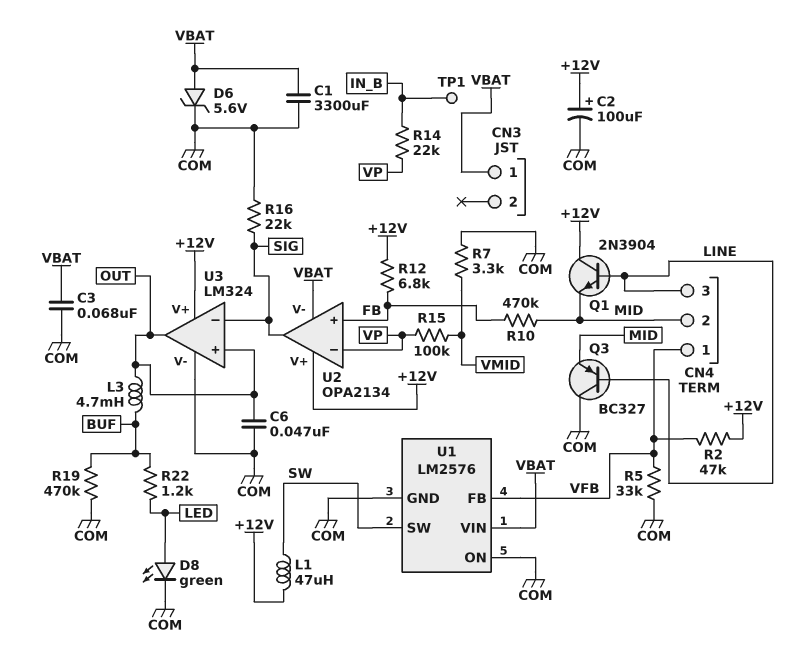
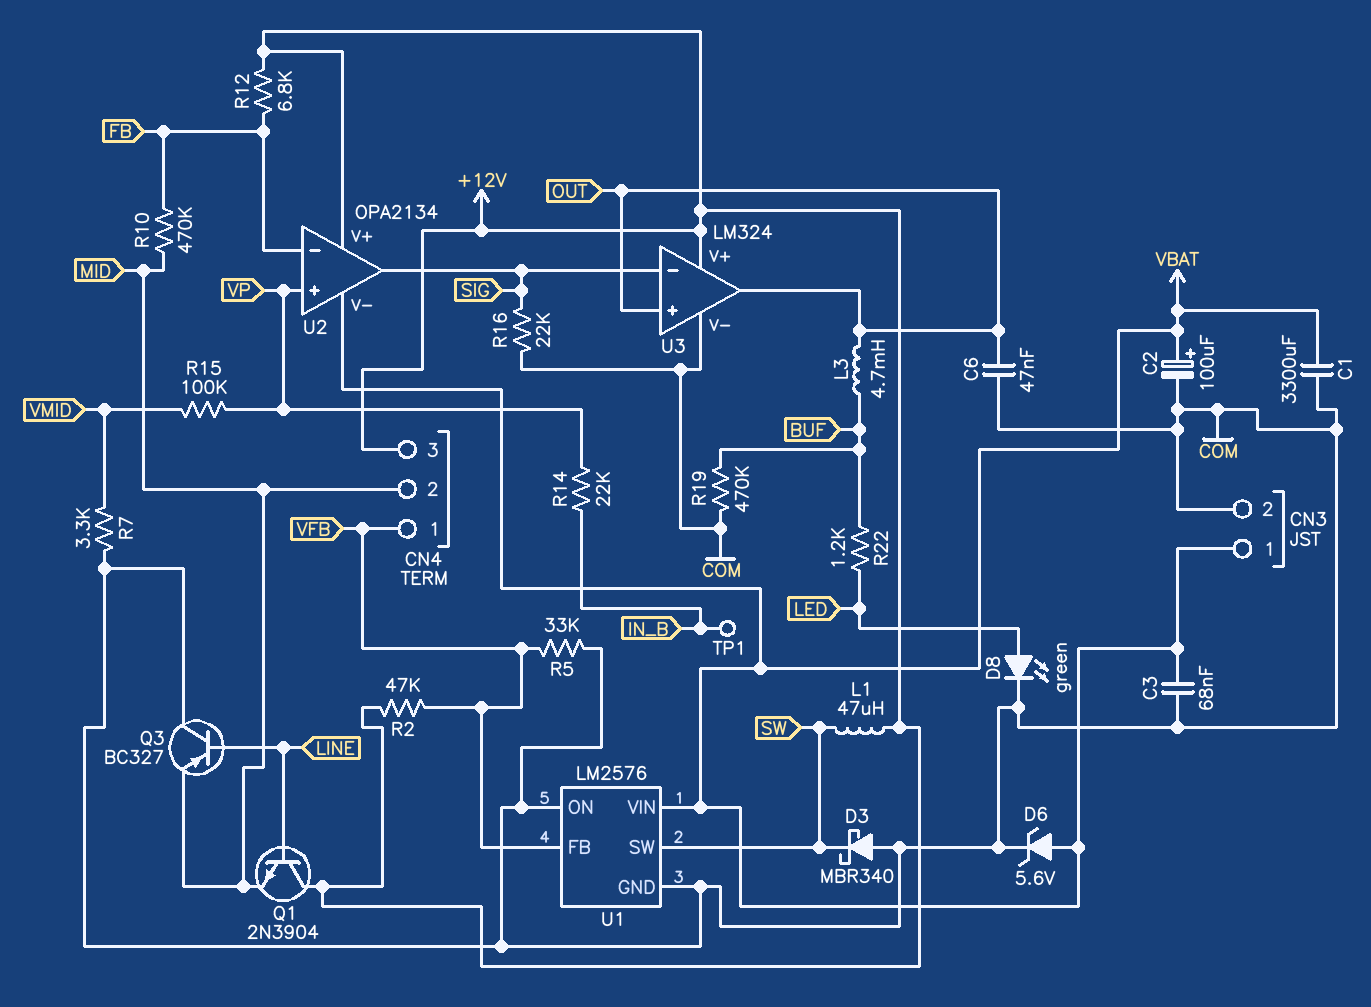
C2: 100uF (plus +12V, minus COM) -> 100uF (plus VBAT, minus COM)
CN3 pin 2: none -> COM
CN4 pin 3: LINE -> +12V
D3: none -> schottky MBR340 (A COM, K SW)
U2 pin in+: FB -> VP
U2 pin in-: VP -> FB

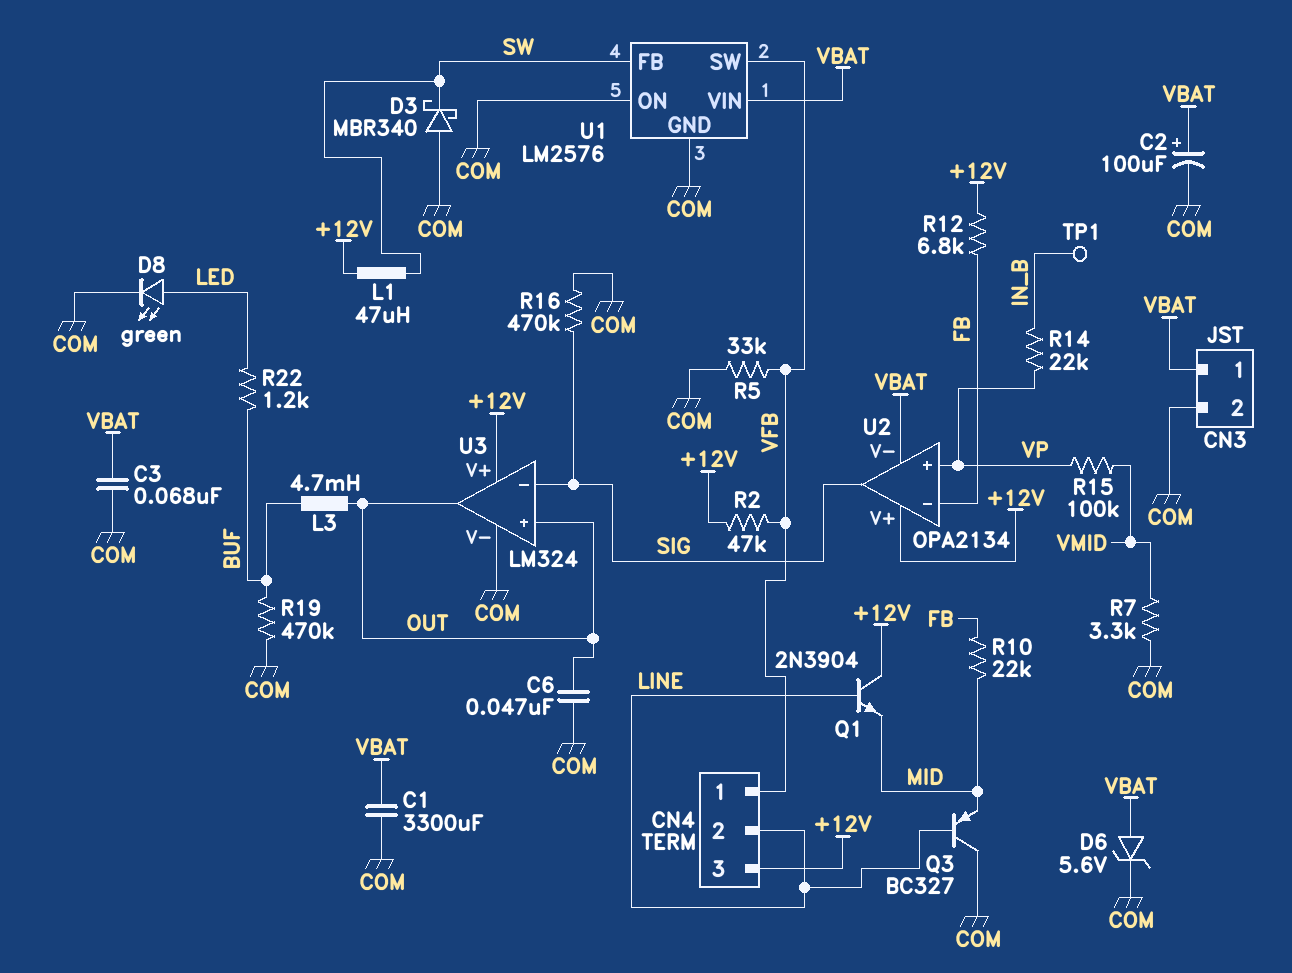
CN4 pin 2: MID -> LINE
R10: 470k (FB, MID) -> 22k (FB, MID)
R16: 22k (COM, SIG) -> 470k (COM, SIG)
U1 pin FB: VFB -> SW
U1 pin SW: SW -> VFB

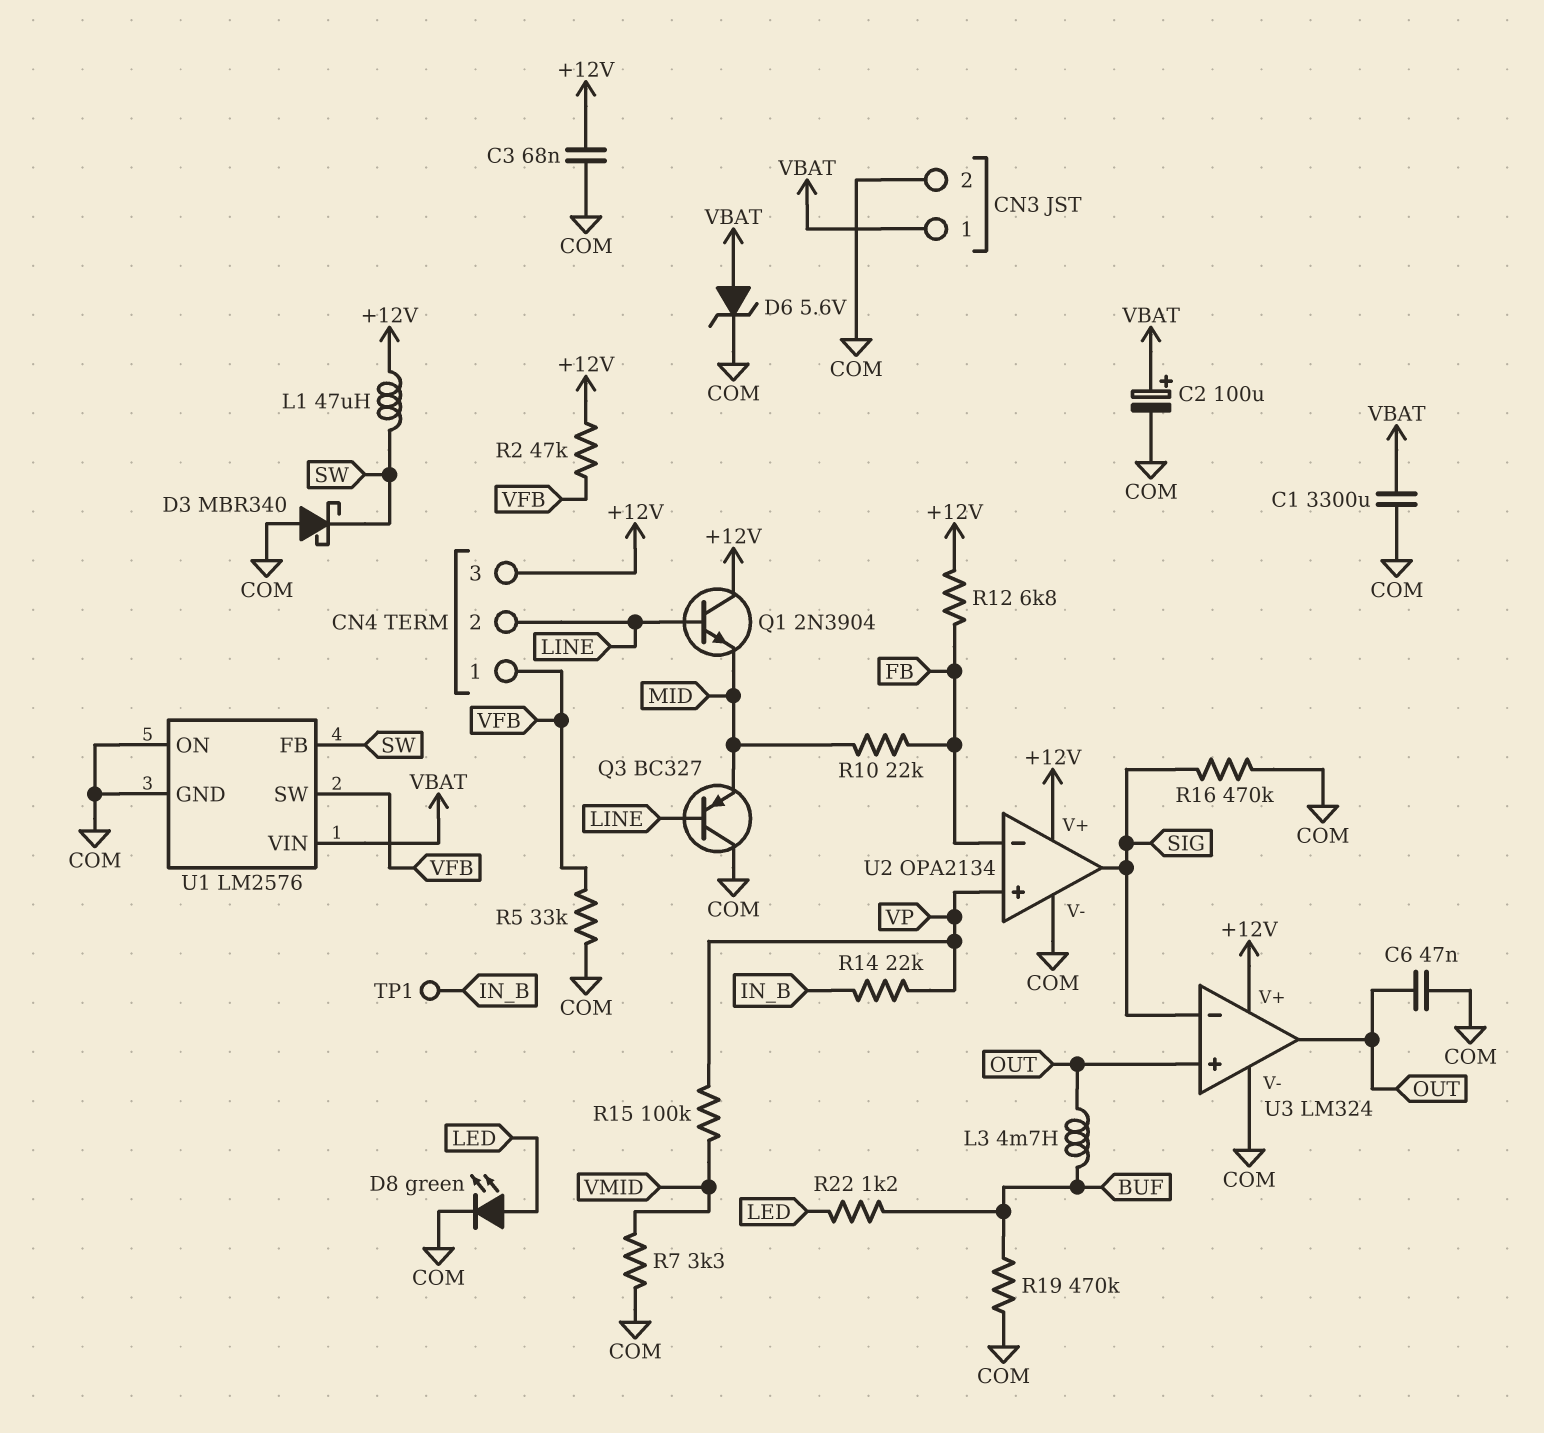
C3: 68nF (COM, VBAT) -> 68nF (+12V, COM)
U2 pin V-: VBAT -> COM

